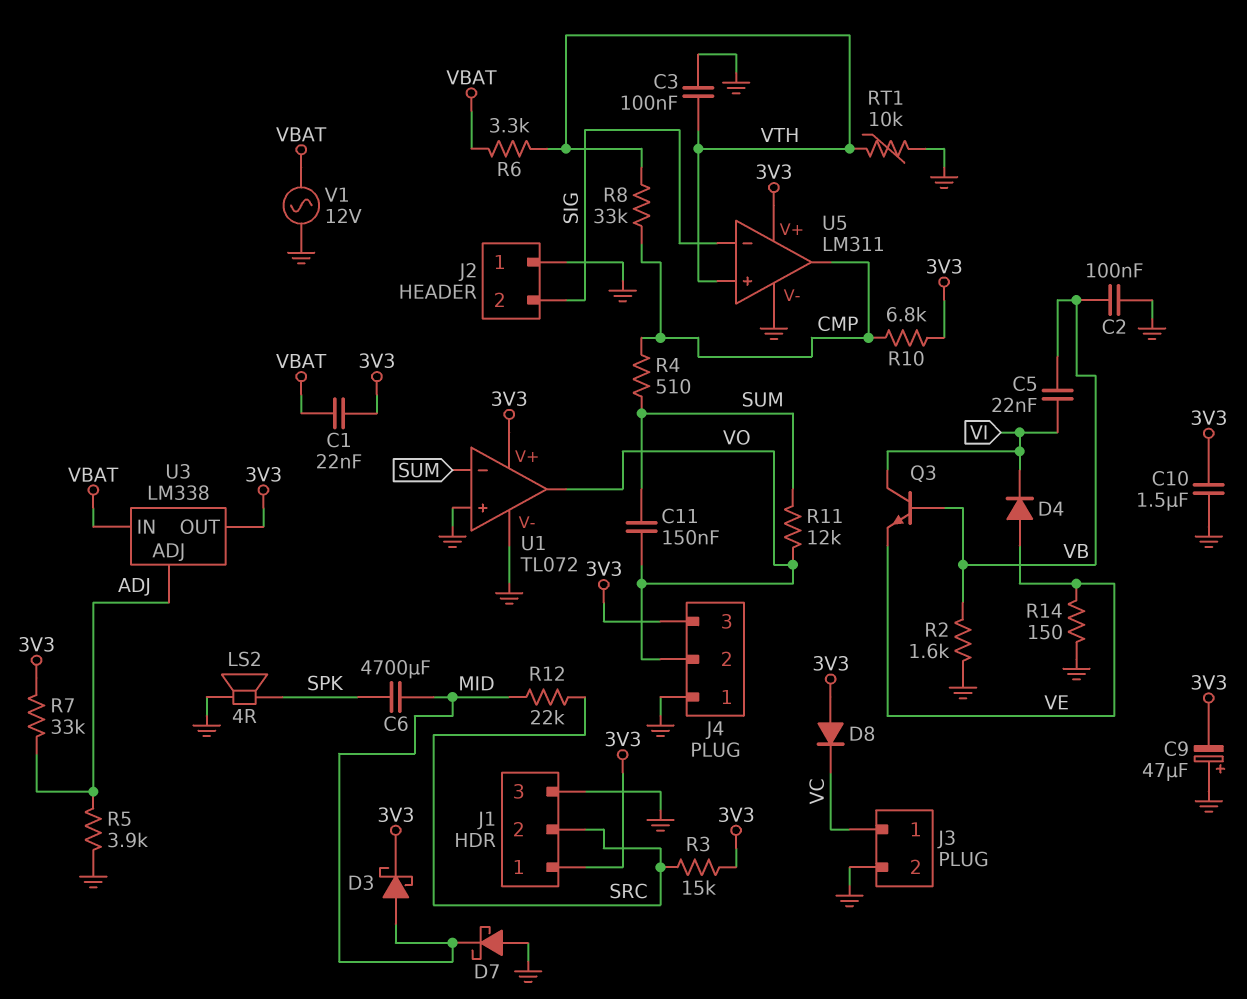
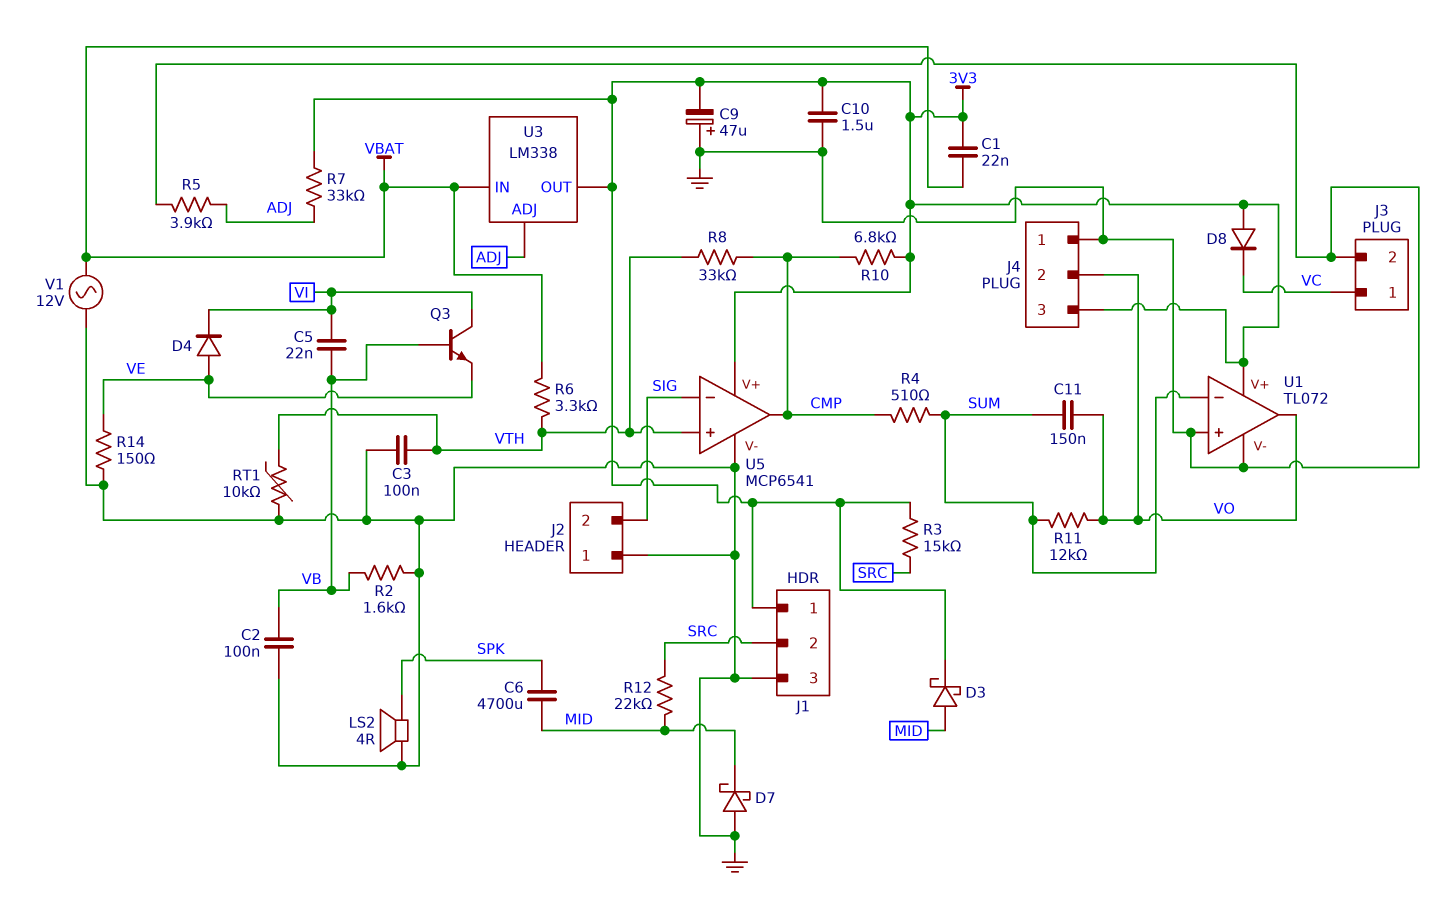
U5: LM311 -> MCP6541

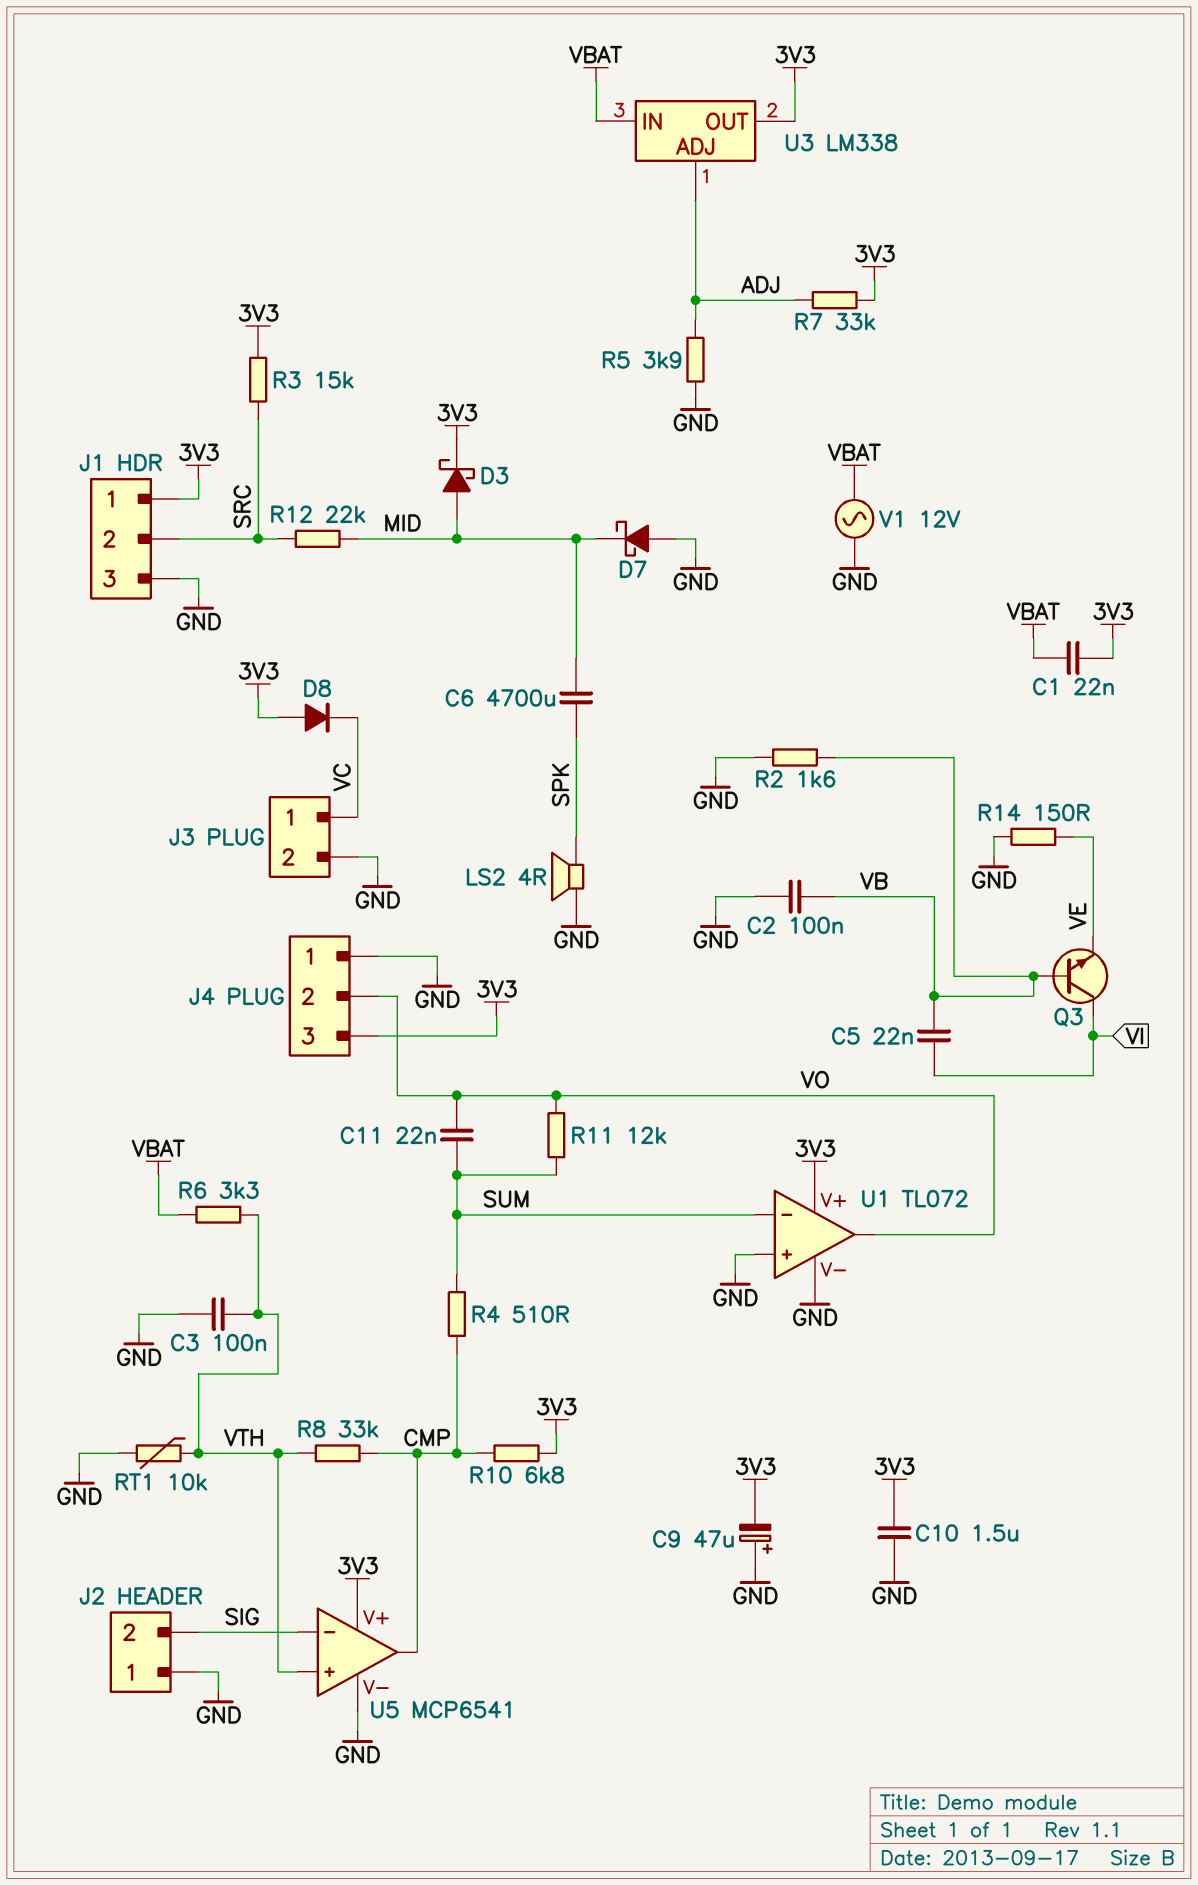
C11: 150nF (SUM, VO) -> 22nF (SUM, VO)
D4: diode (A VE, K VI) -> none

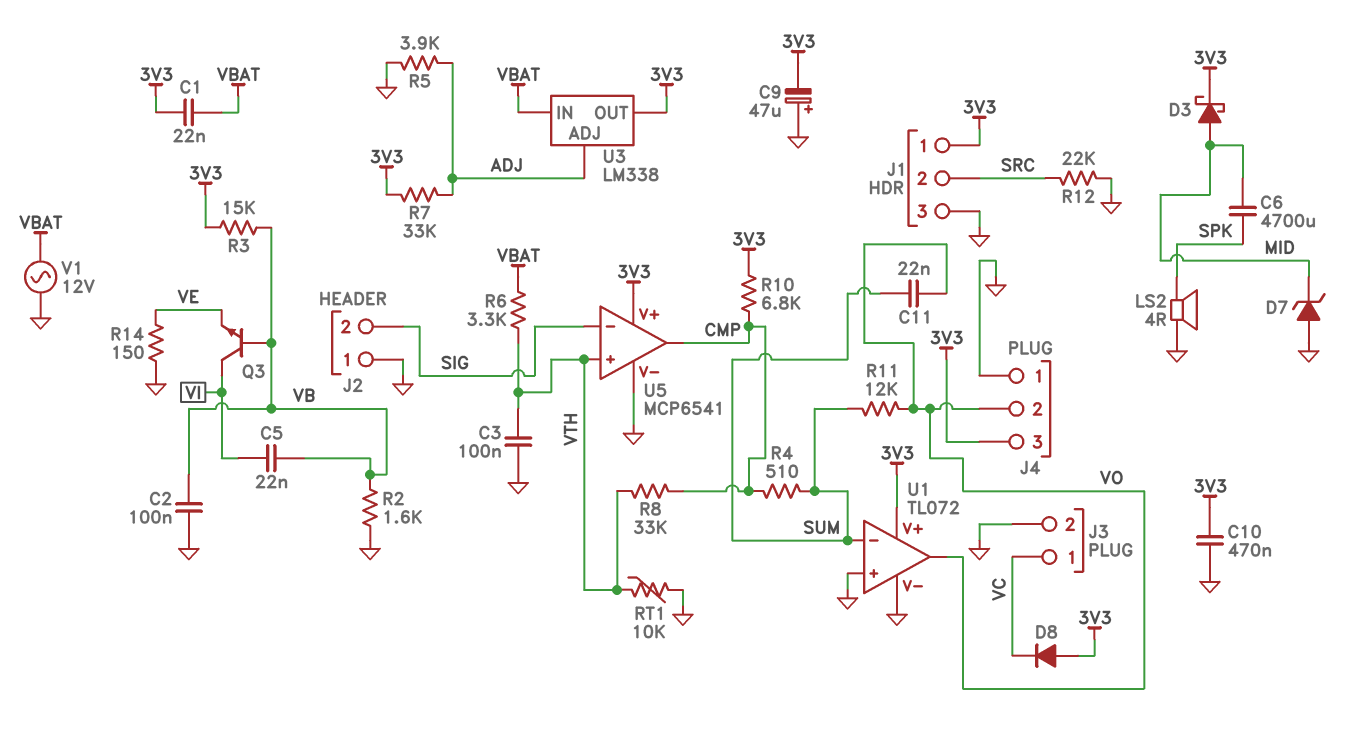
C10: 1.5uF (3V3, GND) -> 470nF (3V3, GND)
D7: schottky (A GND, K MID) -> zener (A GND, K MID)
R3: 15k (3V3, SRC) -> 15k (3V3, VB)
R12: 22k (MID, SRC) -> 22k (GND, SRC)

